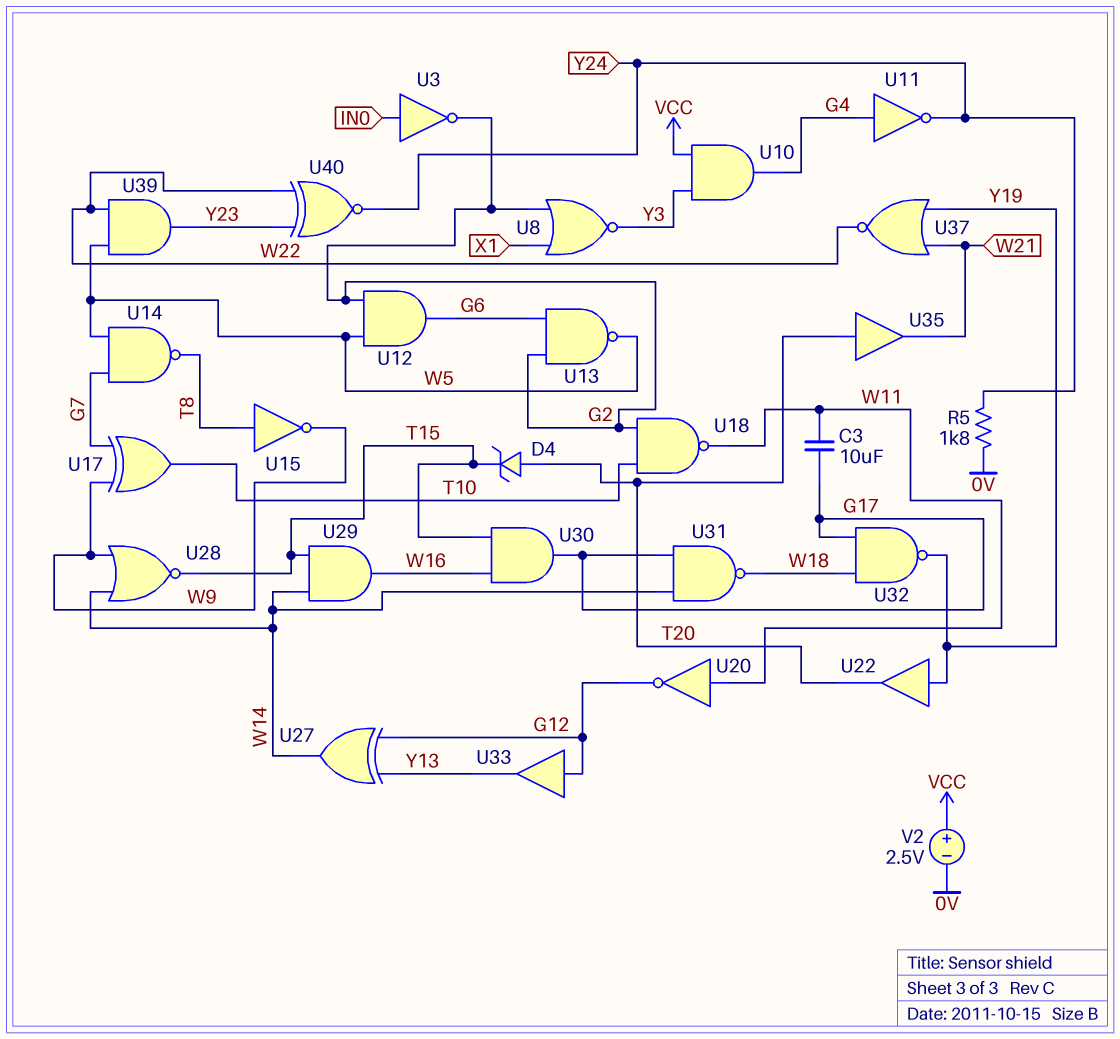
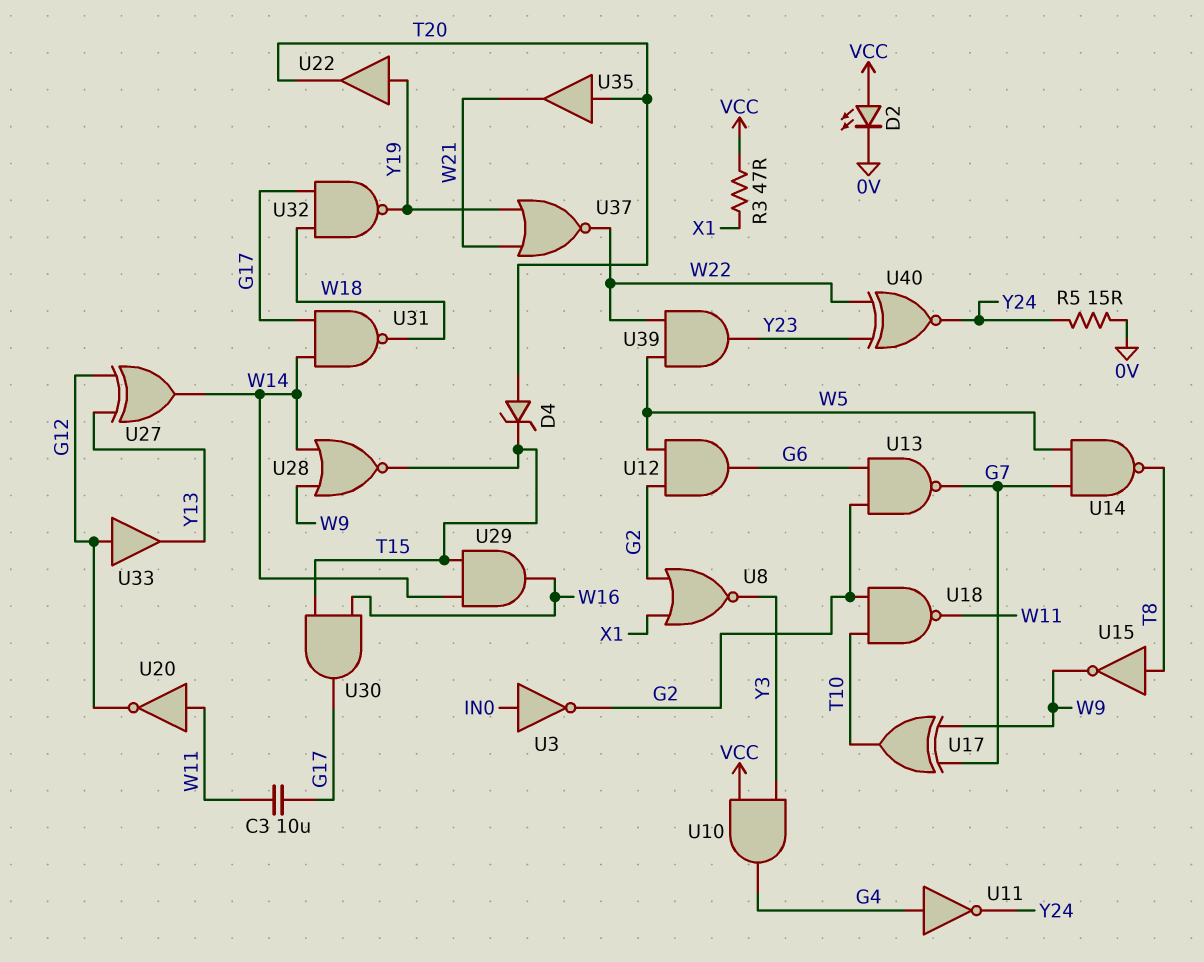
D2: none -> LED (A VCC, K 0V)
R3: none -> 47 (VCC, X1)
R5: 1.8k (0V, Y24) -> 15 (0V, Y24)
U13: NAND (in G2, in G6, out W5) -> NAND (in G2, in G6, out G7)
V2: 2.5V (plus VCC, minus 0V) -> none

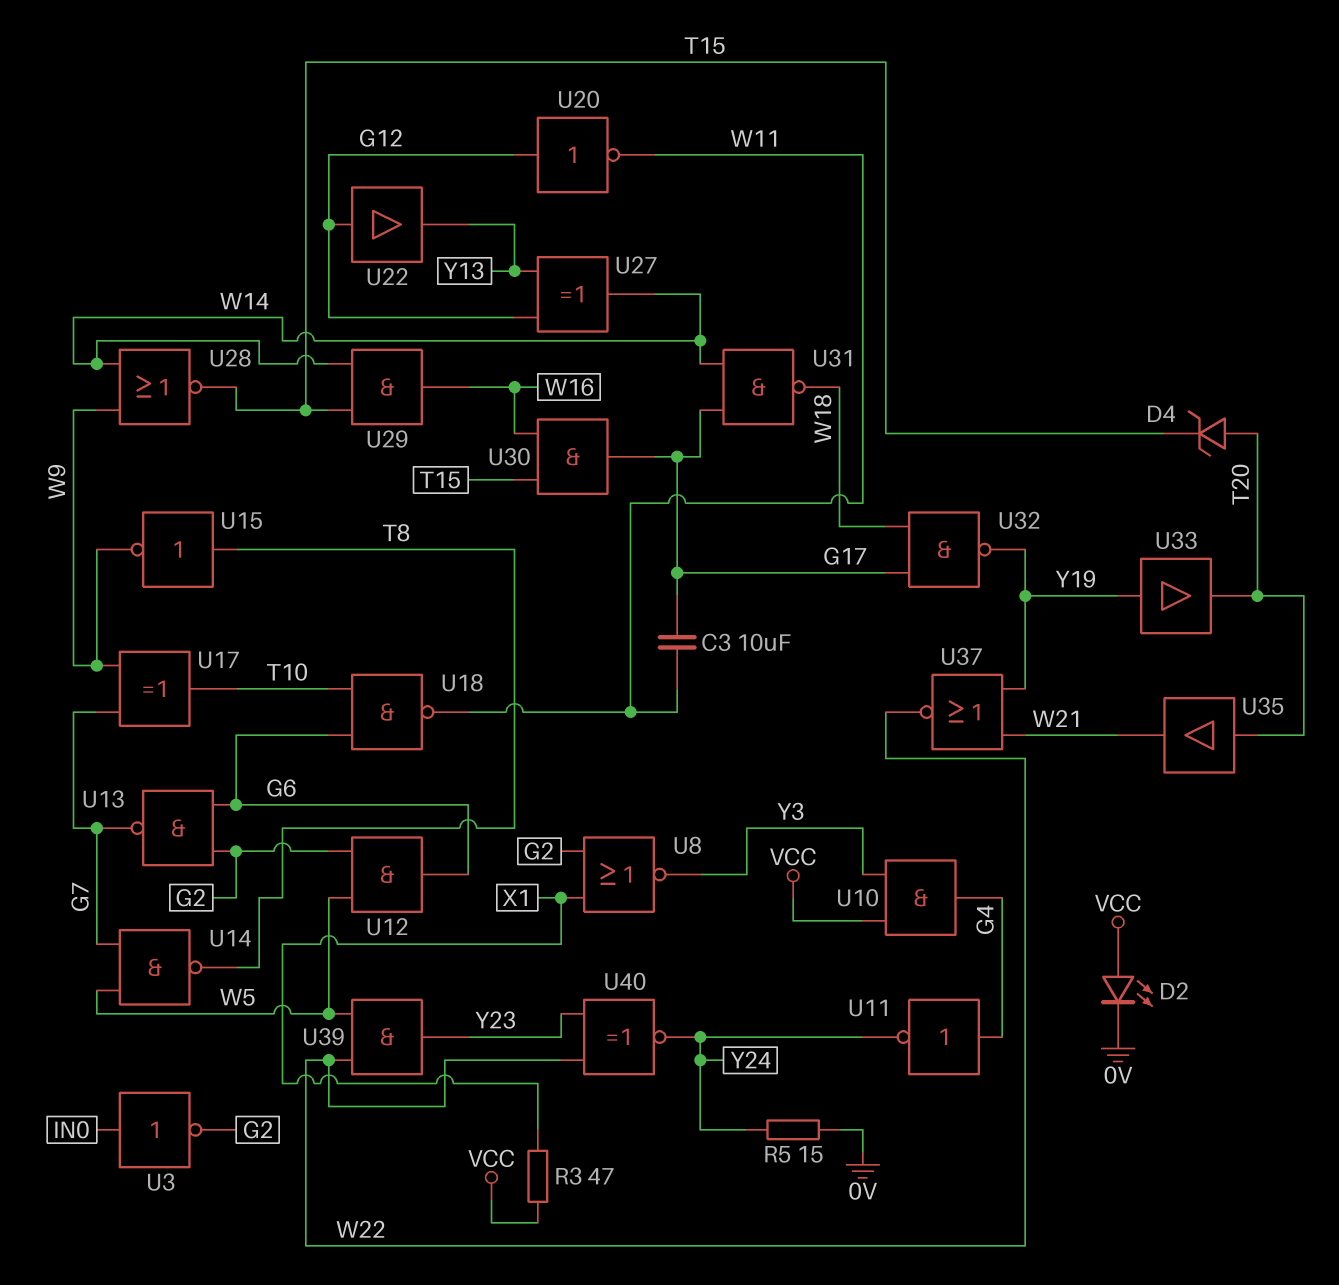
U18: NAND (in G2, in T10, out W11) -> NAND (in G6, in T10, out W11)
U20: NOT (in W11, out G12) -> NOT (in G12, out W11)
U22: buffer (in Y19, out T20) -> buffer (in G12, out Y13)
U33: buffer (in G12, out Y13) -> buffer (in Y19, out T20)

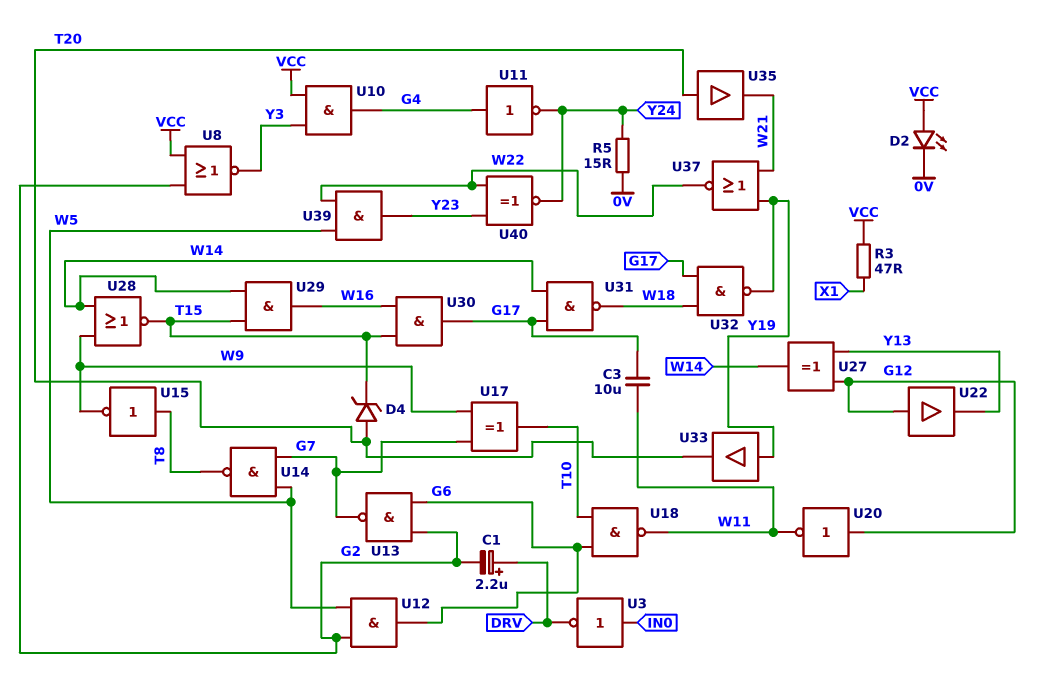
C1: none -> 2.2uF (plus DRV, minus G2)
U3: NOT (in IN0, out G2) -> NOT (in IN0, out DRV)
U8: NOR (in G2, in X1, out Y3) -> NOR (in G2, in VCC, out Y3)

